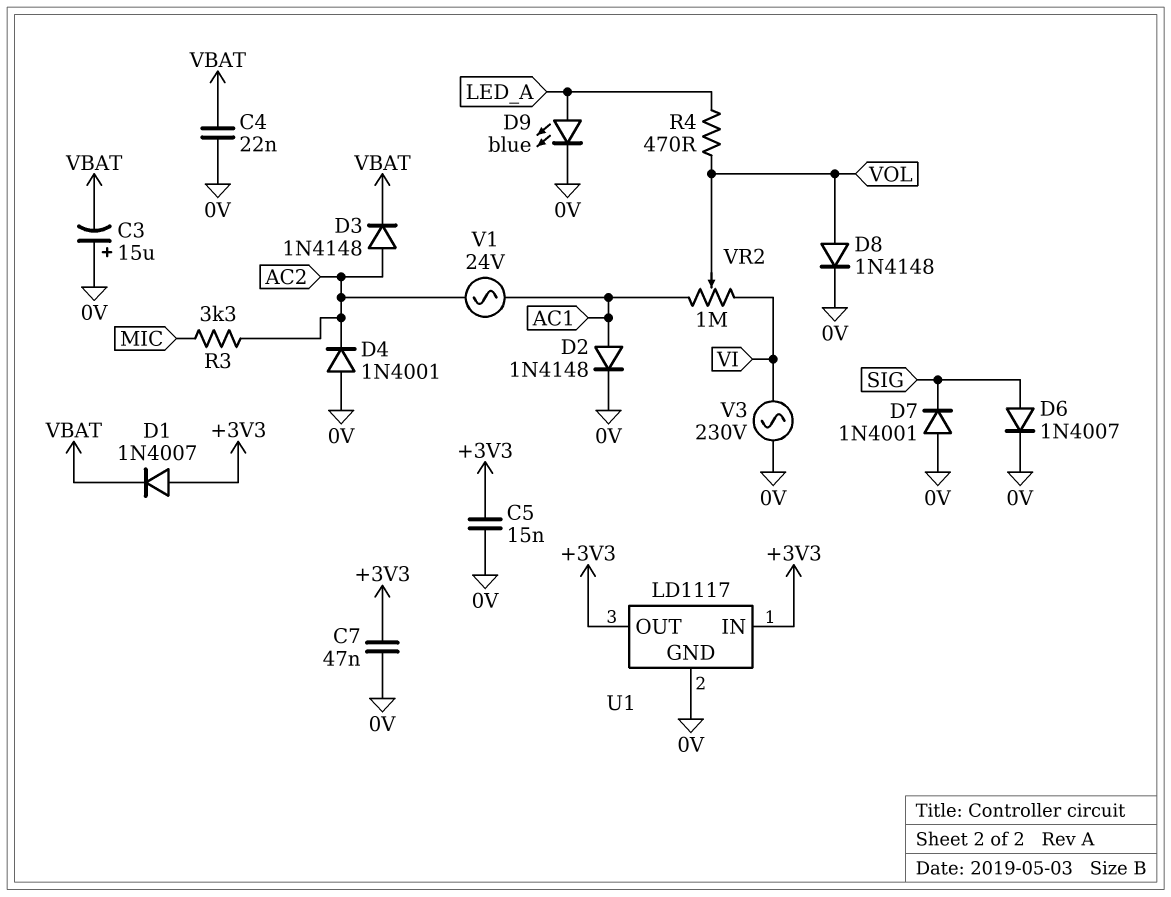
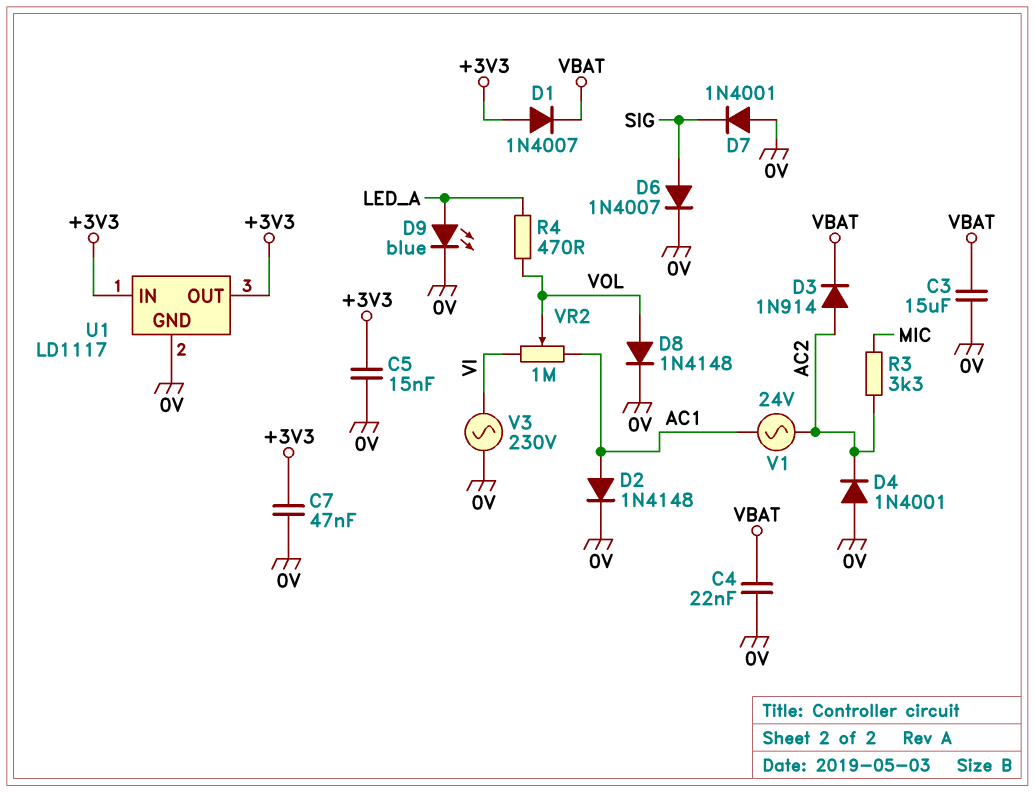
C3: 15uF (plus 0V, minus VBAT) -> 15uF (0V, VBAT)
D3: diode 1N4148 (A AC2, K VBAT) -> diode 1N914 (A AC2, K VBAT)

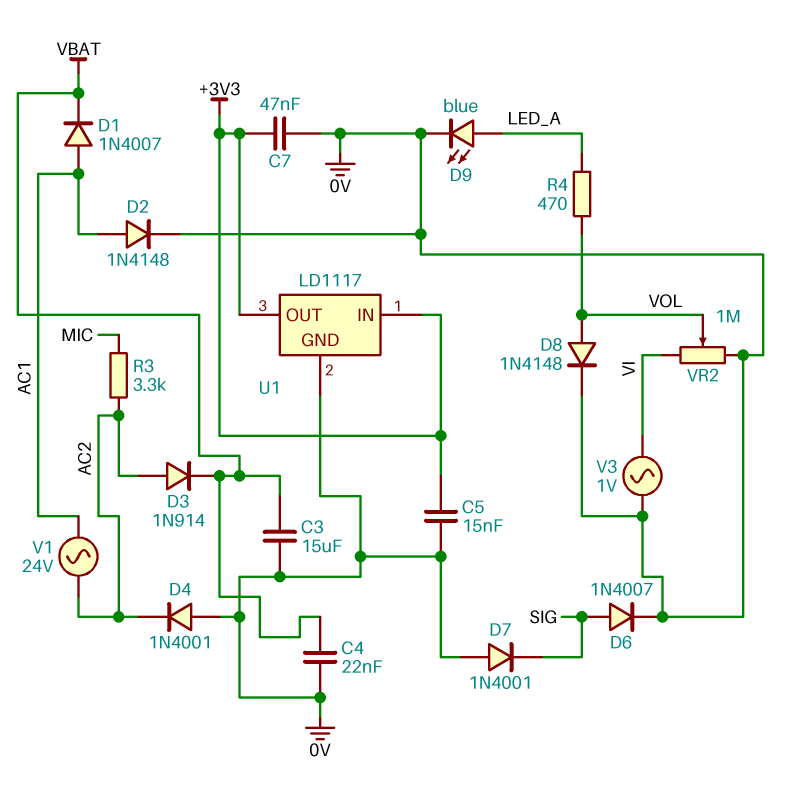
D1: diode 1N4007 (A +3V3, K VBAT) -> diode 1N4007 (A AC1, K VBAT)
V3: AC 230V (0V, VI) -> AC 1V (0V, VI)
VR2: 1M (AC1, VI, wiper VOL) -> 1M (0V, VI, wiper VOL)

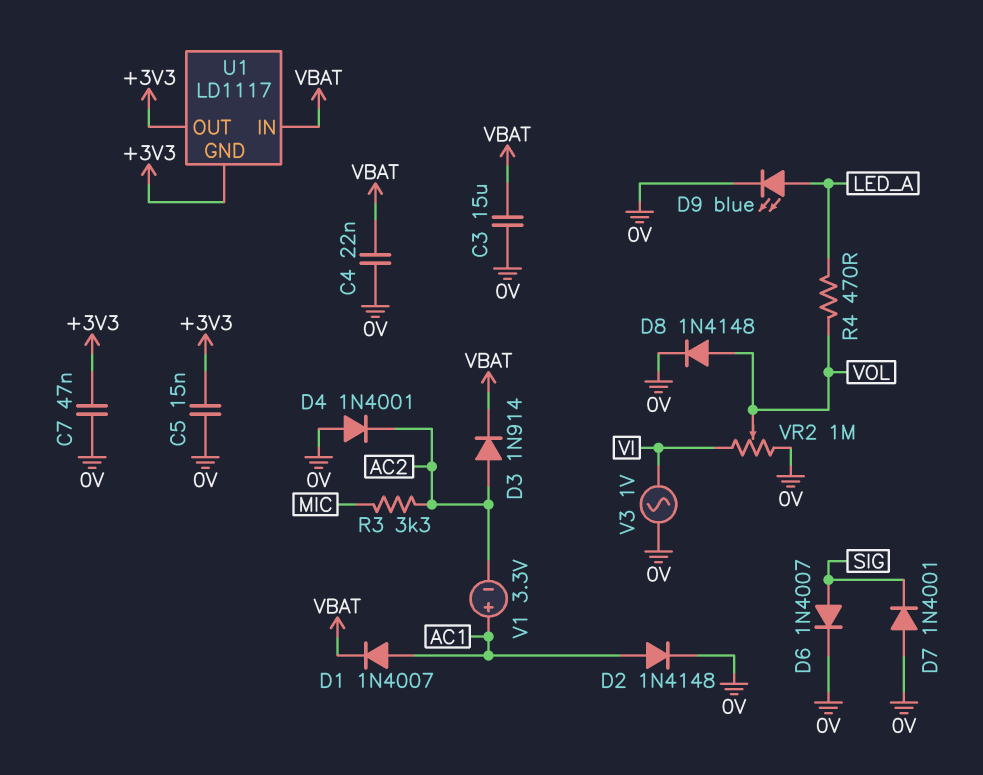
U1 pin GND: 0V -> +3V3
U1 pin IN: +3V3 -> VBAT
V1: AC 24V (AC1, AC2) -> 3.3V (plus AC1, minus AC2)

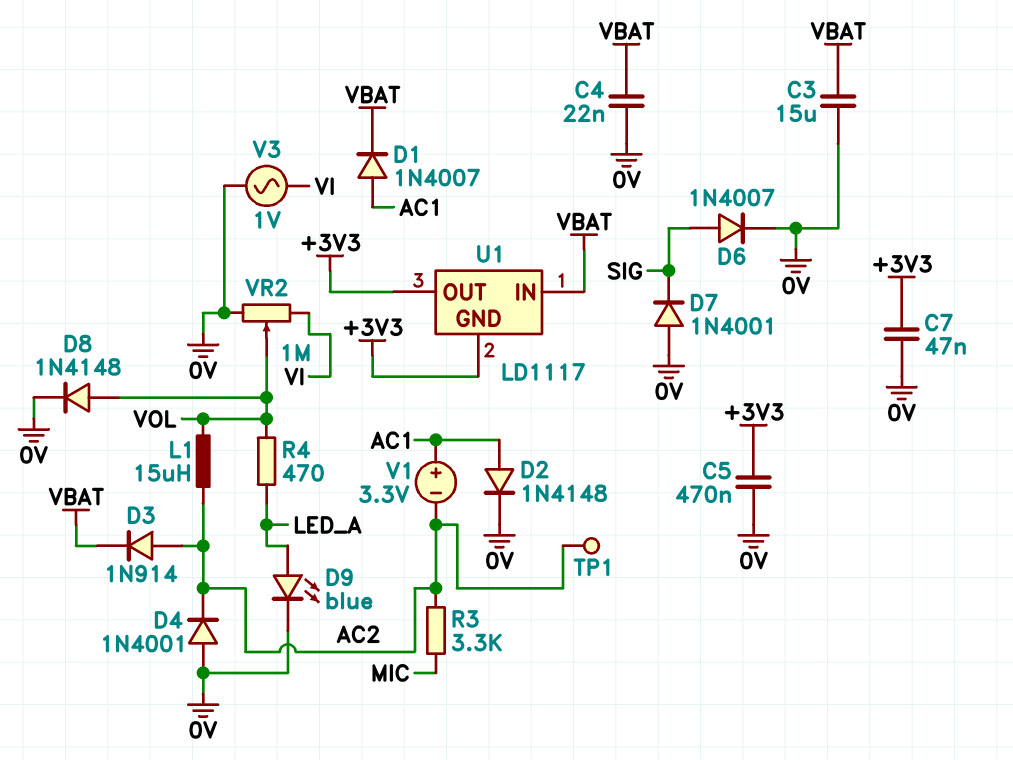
C5: 15nF (+3V3, 0V) -> 470nF (+3V3, 0V)
L1: none -> 15uH (AC2, VOL)
TP1: none -> test point (AC2)

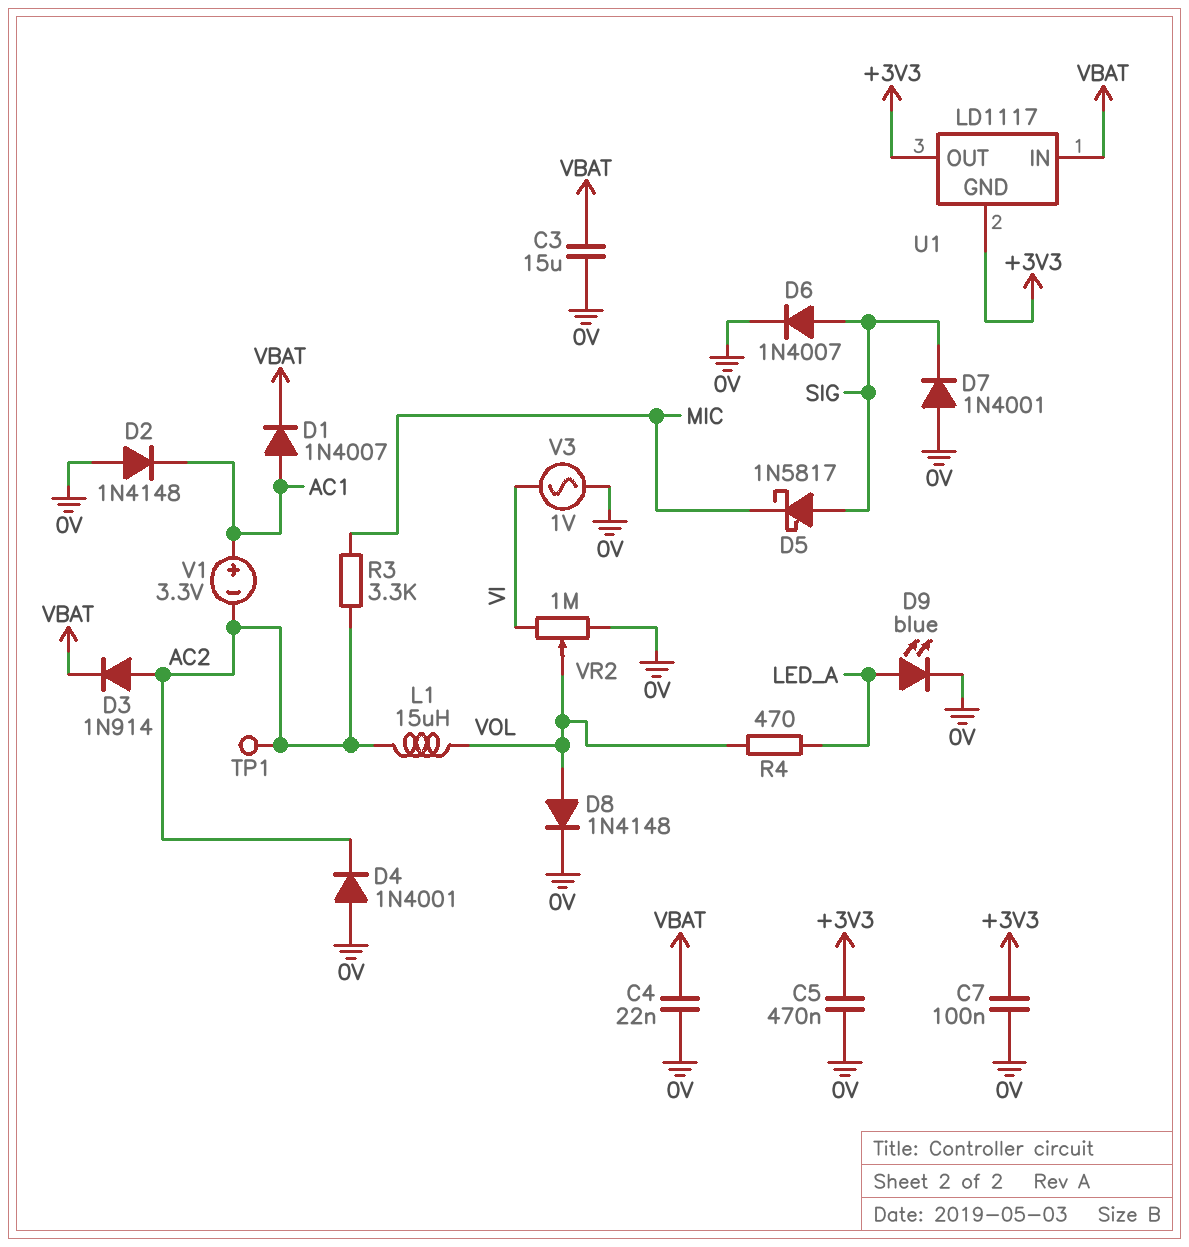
C7: 47nF (+3V3, 0V) -> 100nF (+3V3, 0V)
D2: diode 1N4148 (A AC1, K 0V) -> diode 1N4148 (A 0V, K AC1)
D5: none -> schottky 1N5817 (A SIG, K MIC)

